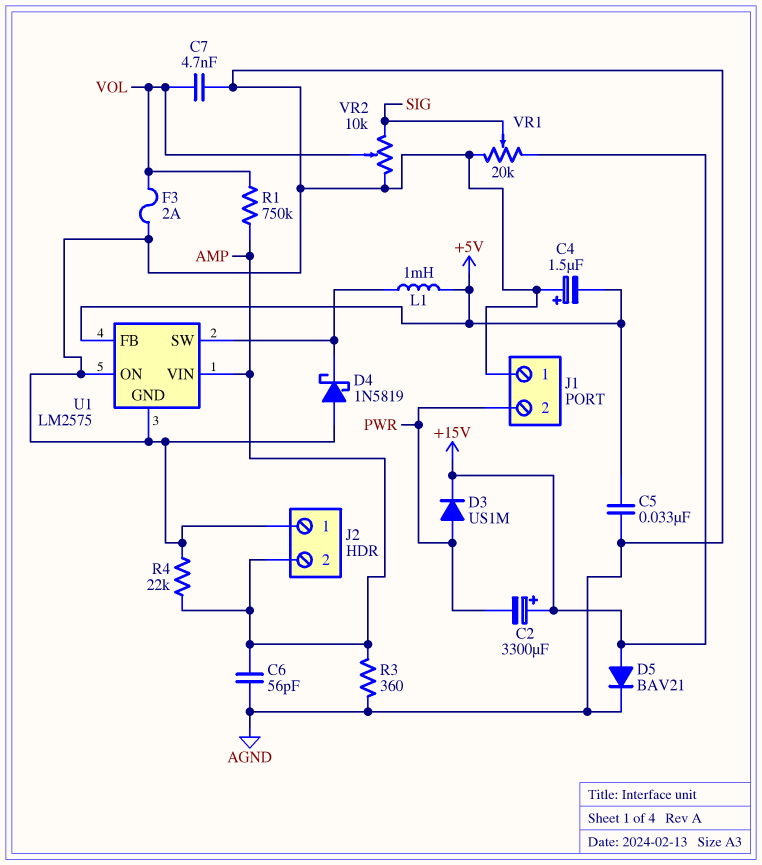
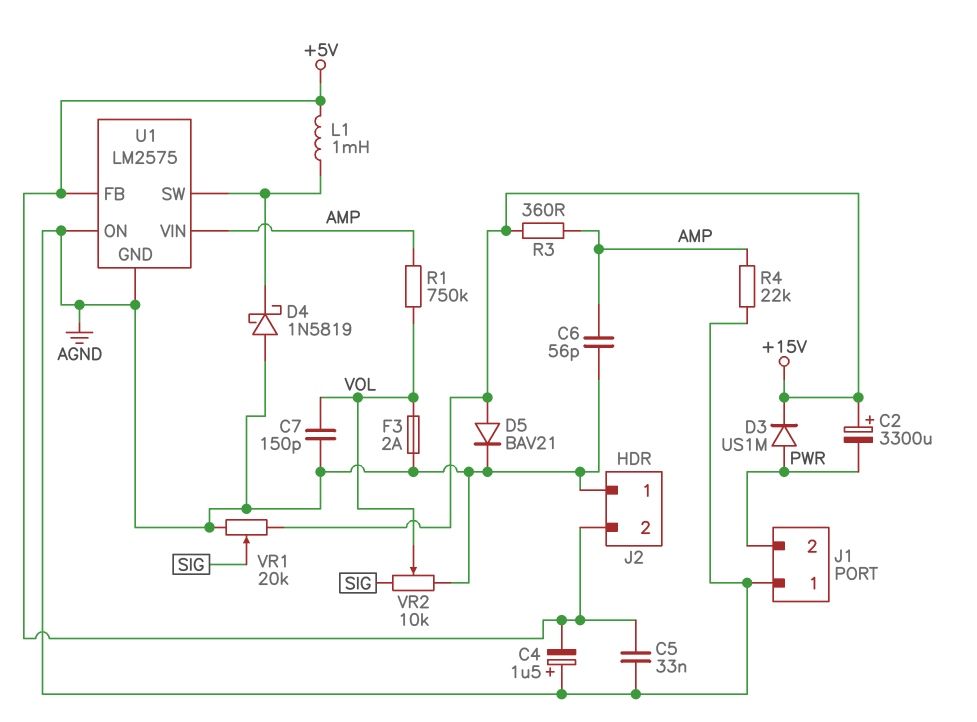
C7: 4.7nF (AGND, VOL) -> 150pF (AGND, VOL)
J2 pin 2: AMP -> +5V
R3: 360 (AGND, AMP) -> 360 (+15V, AMP)

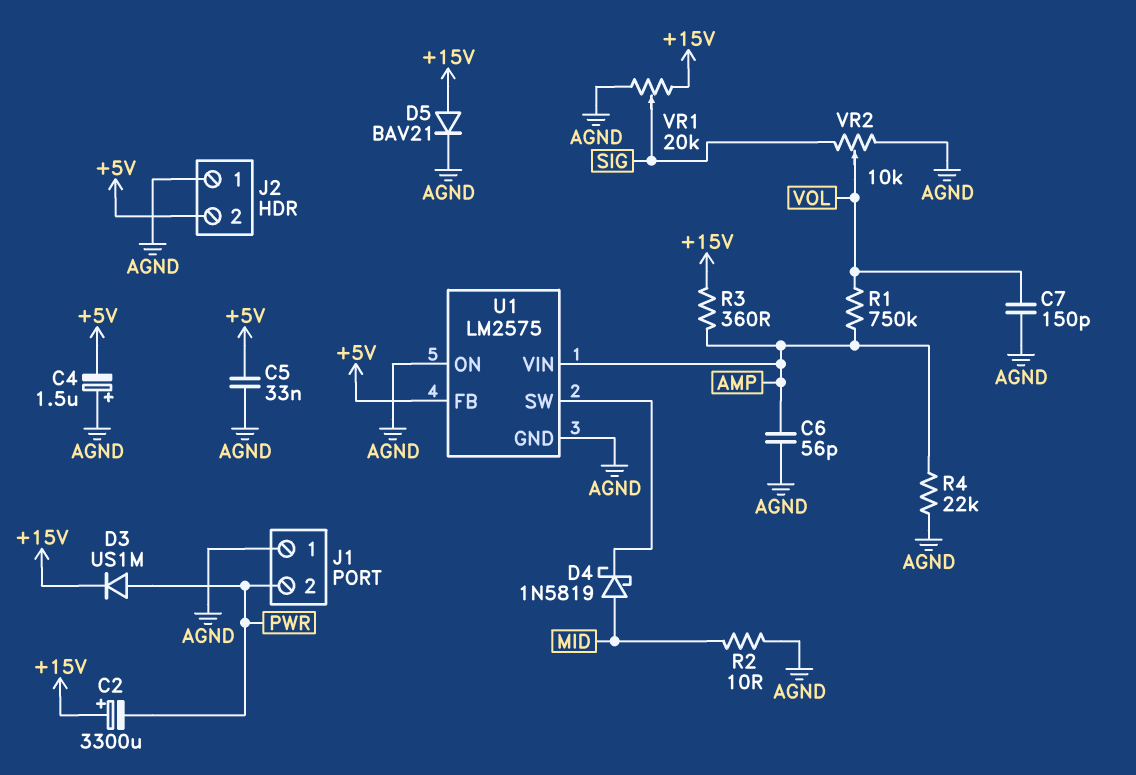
D4: schottky 1N5819 (A AGND, K U1/SW) -> schottky 1N5819 (A MID, K U1/SW)
F3: 2A (AGND, VOL) -> none
L1: 1mH (+5V, U1/SW) -> none
R2: none -> 10 (AGND, MID)

